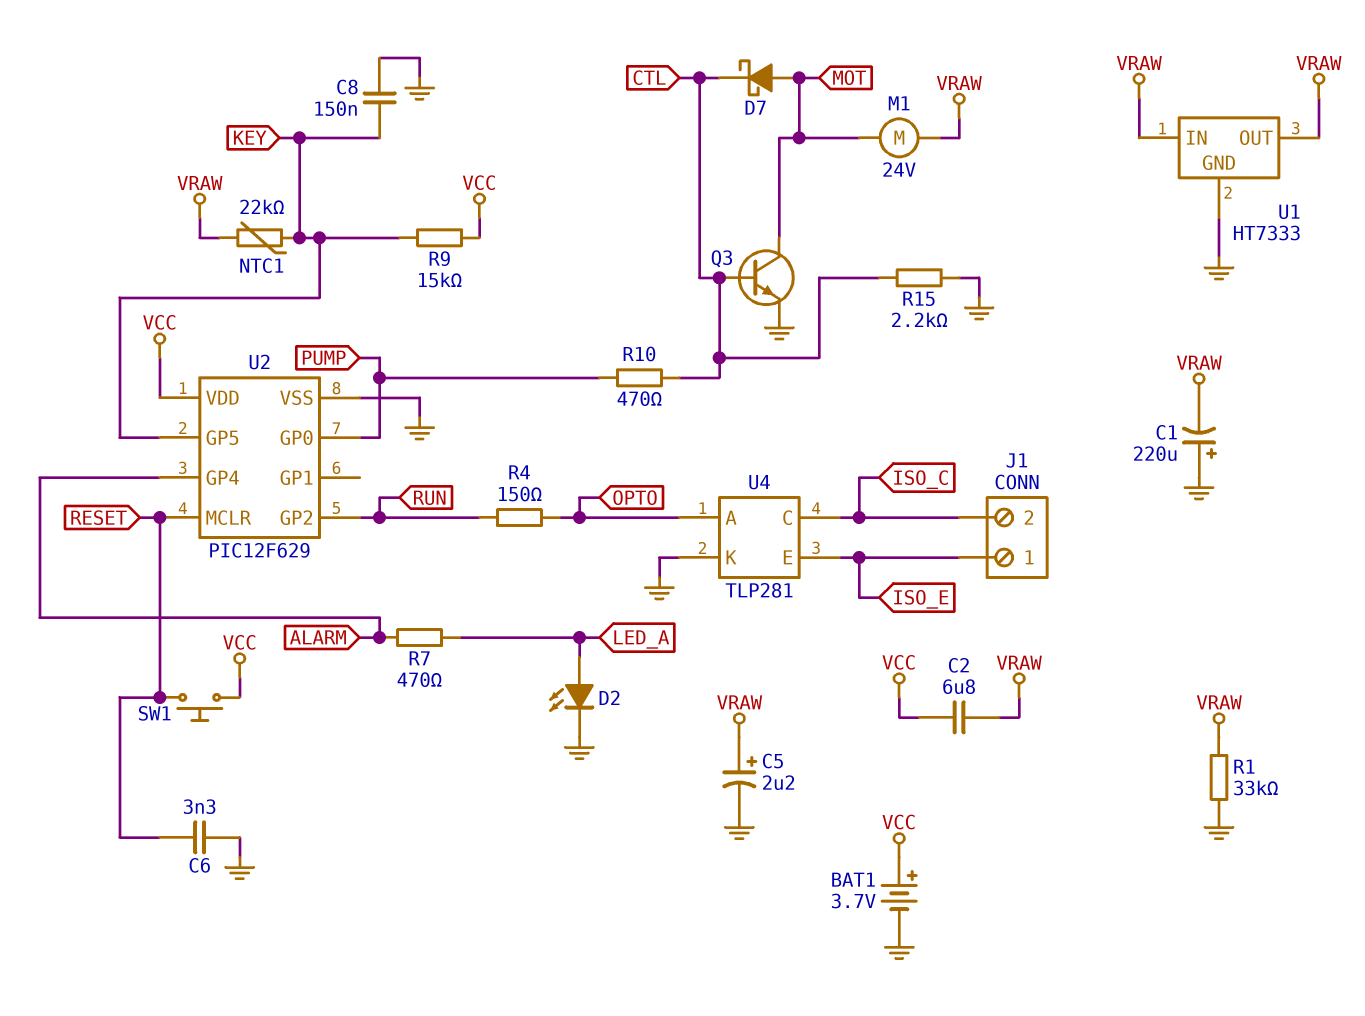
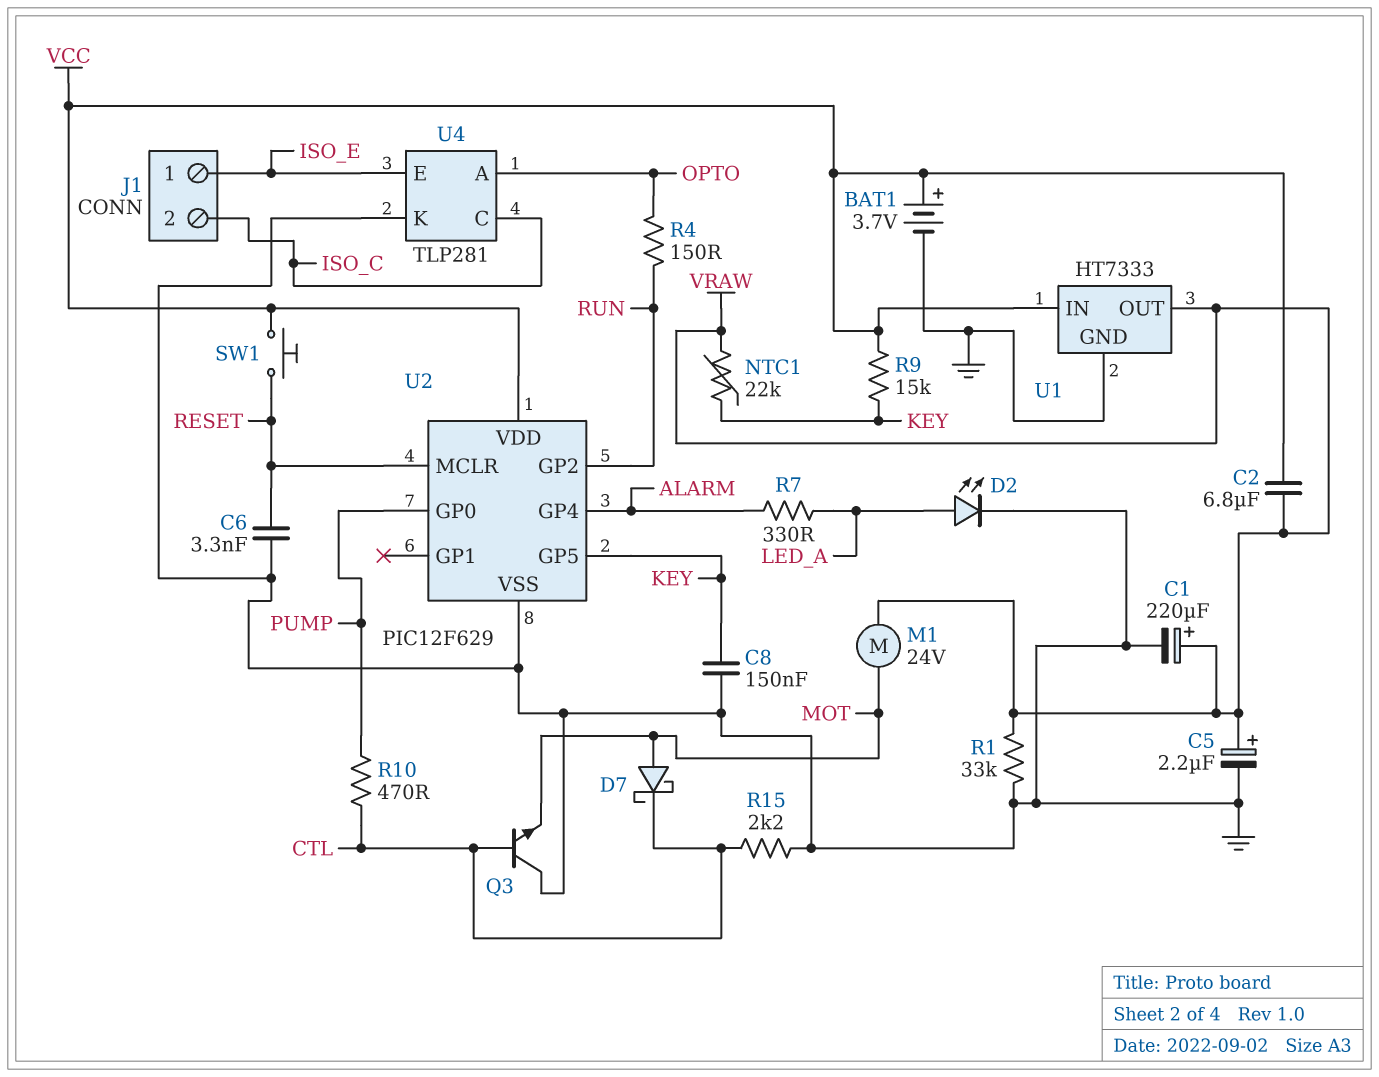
C1: 220uF (plus GND, minus VRAW) -> 220uF (plus VRAW, minus GND)
Q3: NPN (B CTL, C MOT, E GND) -> NPN (B CTL, C GND, E MOT)
R7: 470 (ALARM, LED_A) -> 330 (ALARM, LED_A)
U1 pin IN: VRAW -> VCC

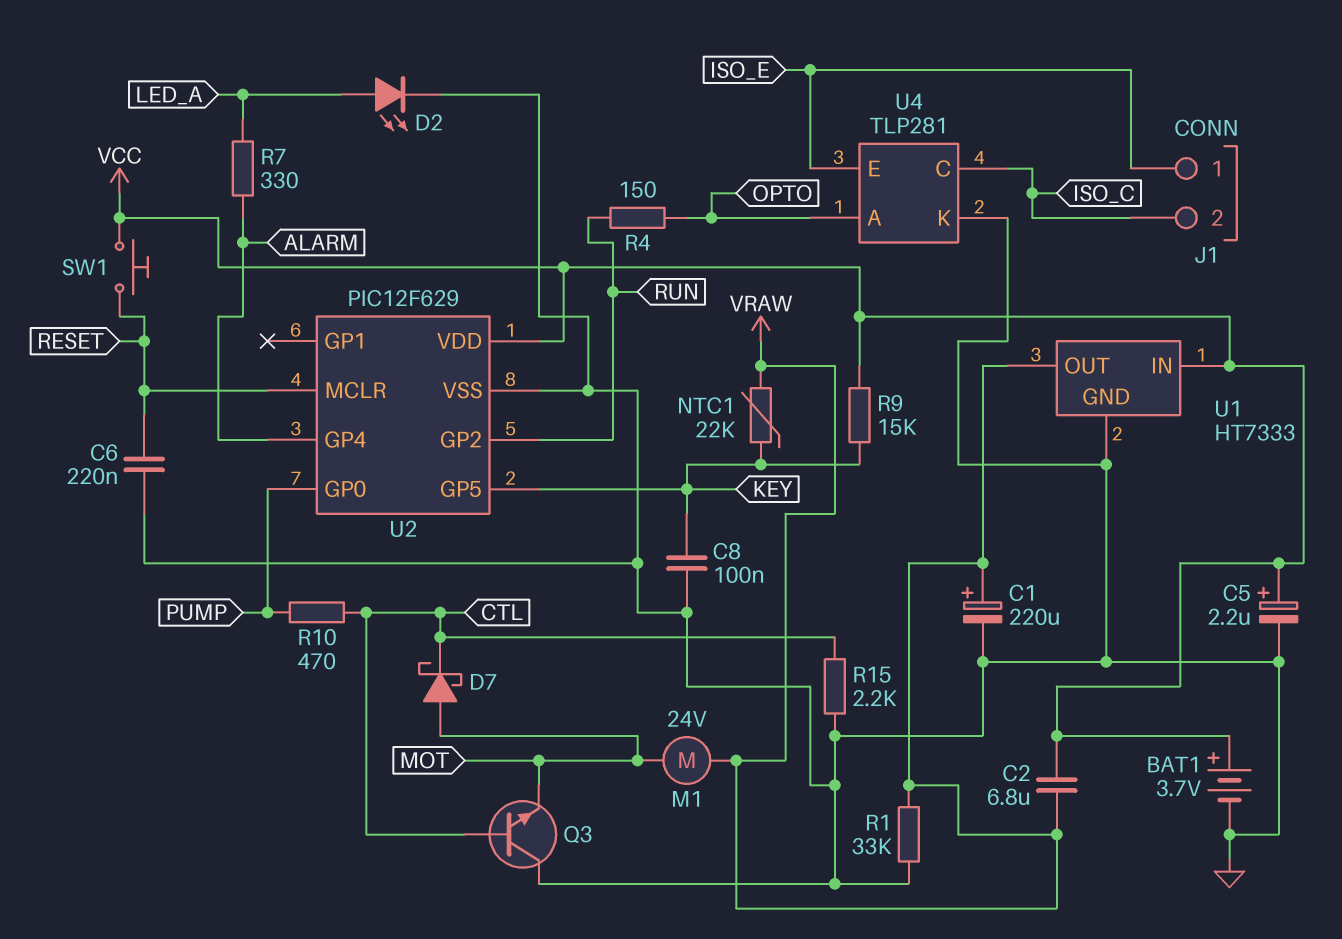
C5: 2.2uF (plus VRAW, minus GND) -> 2.2uF (plus VCC, minus GND)
C6: 3.3nF (GND, RESET) -> 220nF (GND, RESET)
C8: 150nF (GND, KEY) -> 100nF (GND, KEY)

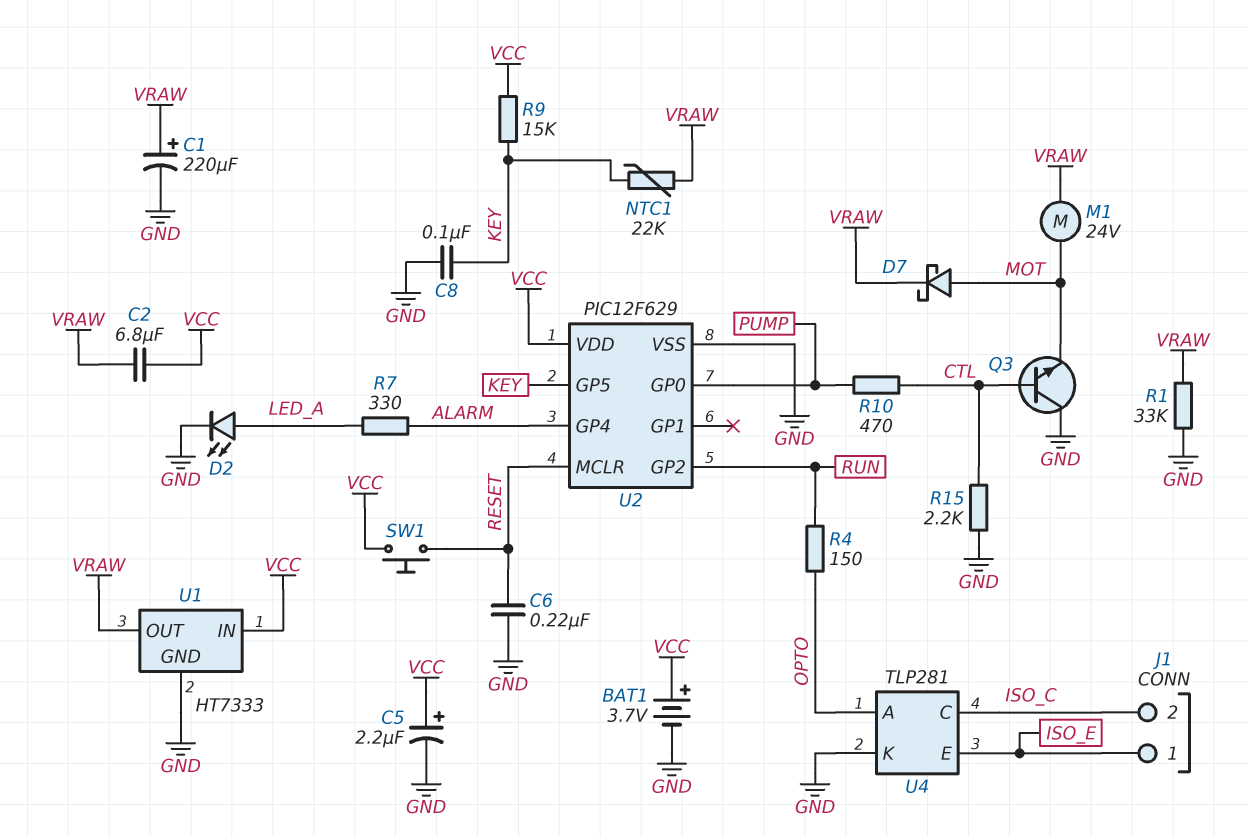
D7: schottky (A MOT, K CTL) -> schottky (A MOT, K VRAW)

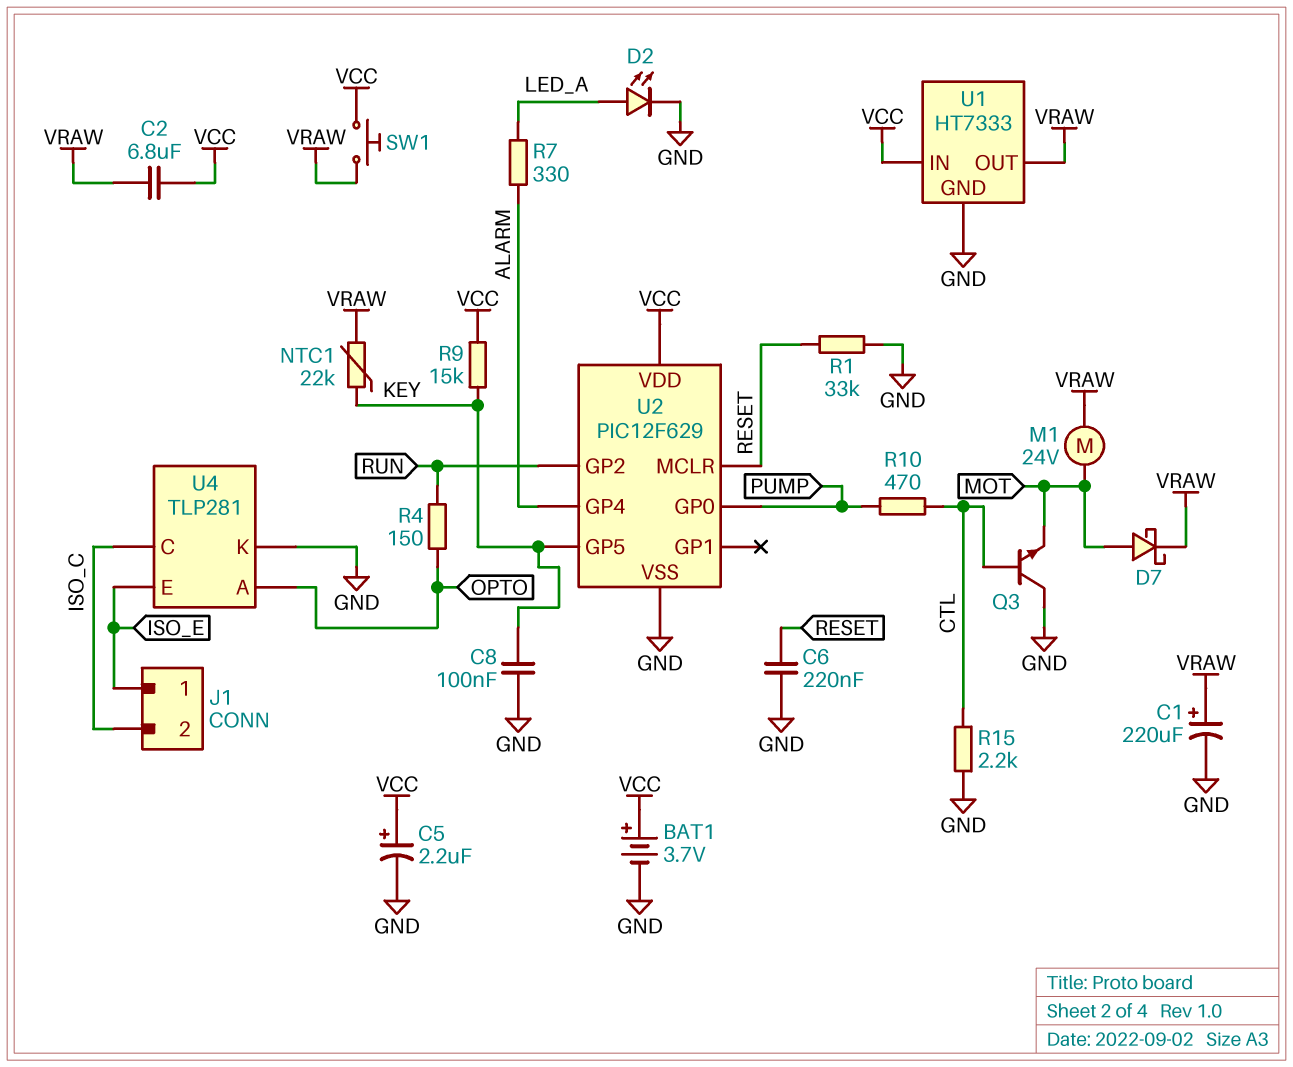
R1: 33k (GND, VRAW) -> 33k (GND, RESET)
SW1: button (RESET, VCC) -> button (VCC, VRAW)

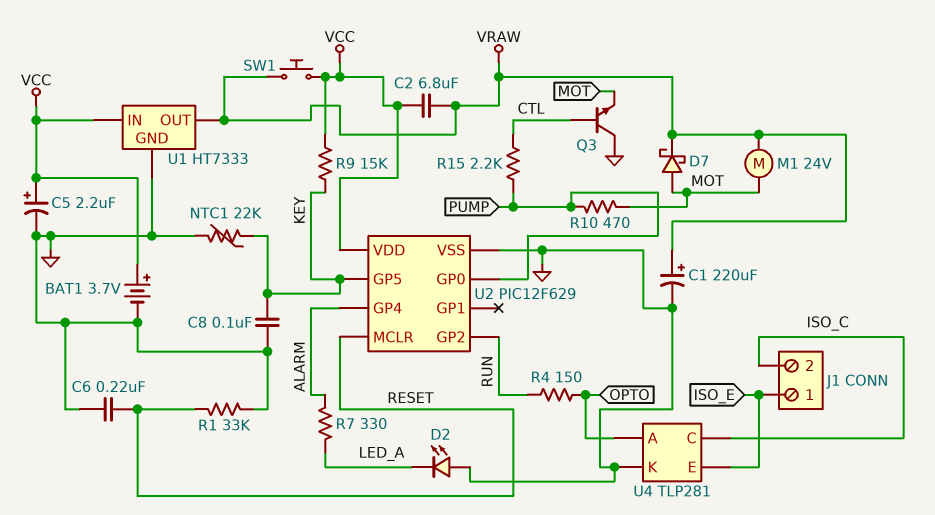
D2: LED (A LED_A, K GND) -> LED (A GND, K LED_A)
NTC1: 22k (KEY, VRAW) -> 22k (GND, KEY)
R10: 470 (CTL, PUMP) -> 470 (MOT, PUMP)
R15: 2.2k (CTL, GND) -> 2.2k (CTL, PUMP)

